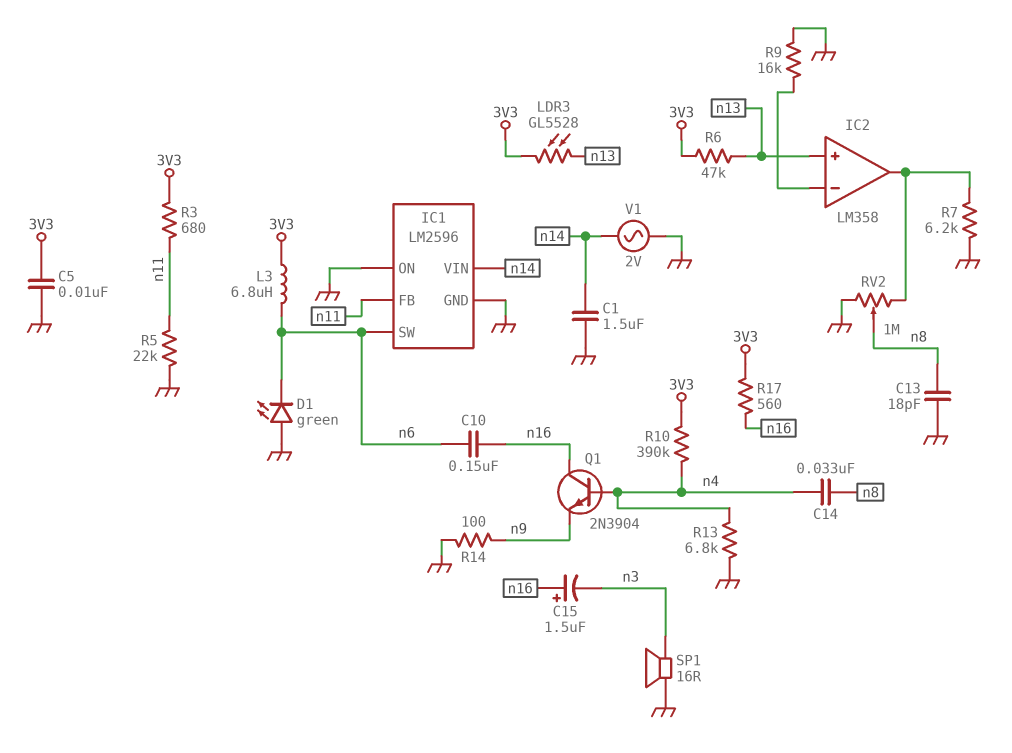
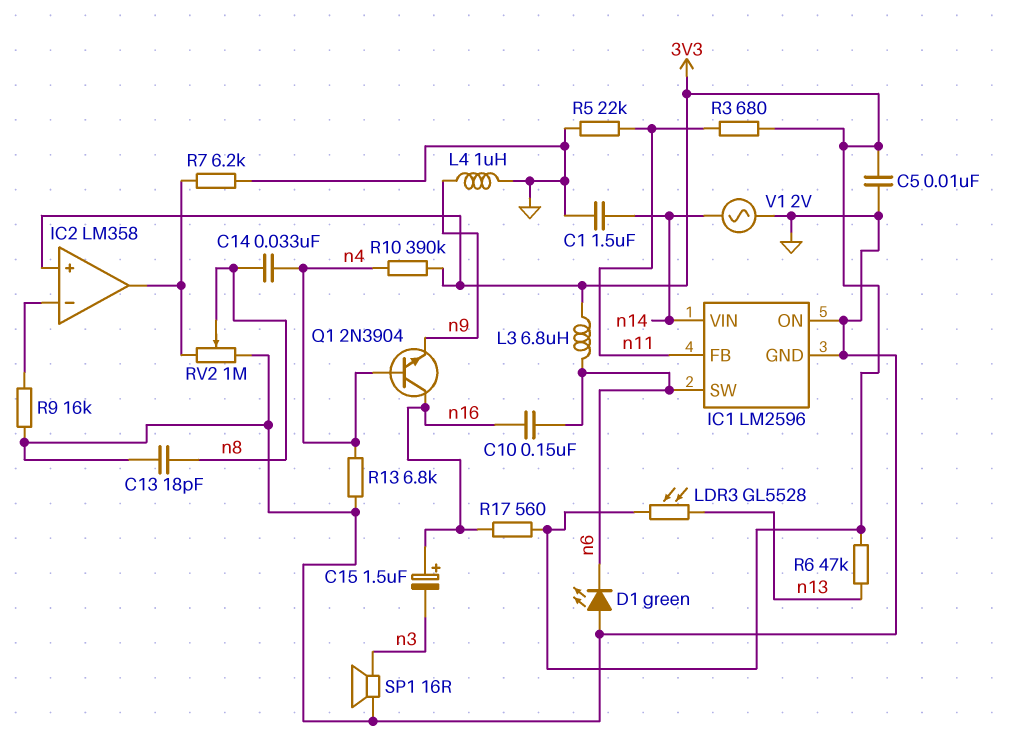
IC2 pin in+: n13 -> 3V3
L4: none -> 1uH (GND, n9)
R14: 100 (GND, n9) -> none

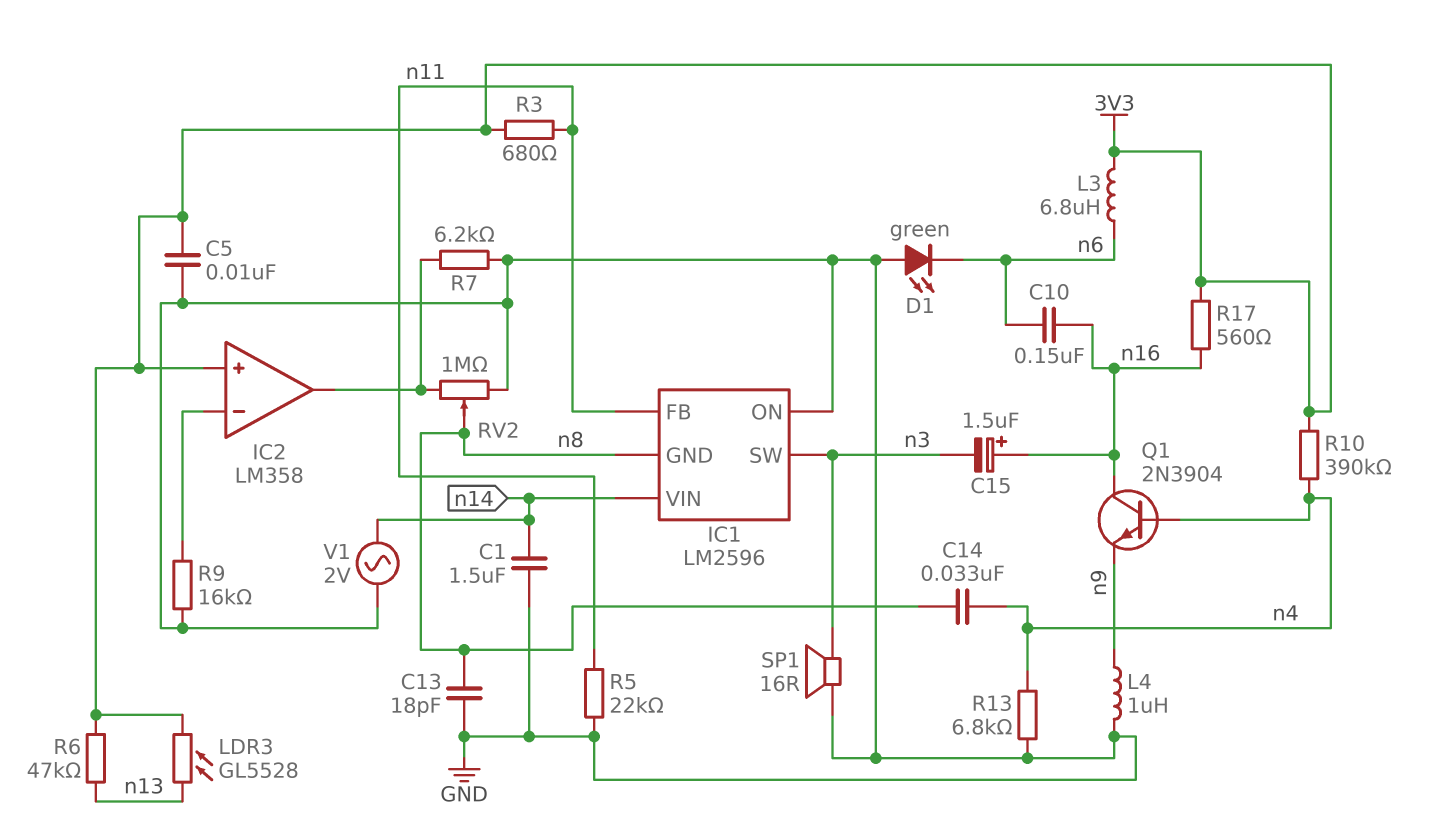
IC1 pin GND: GND -> n8
IC1 pin SW: n6 -> n3

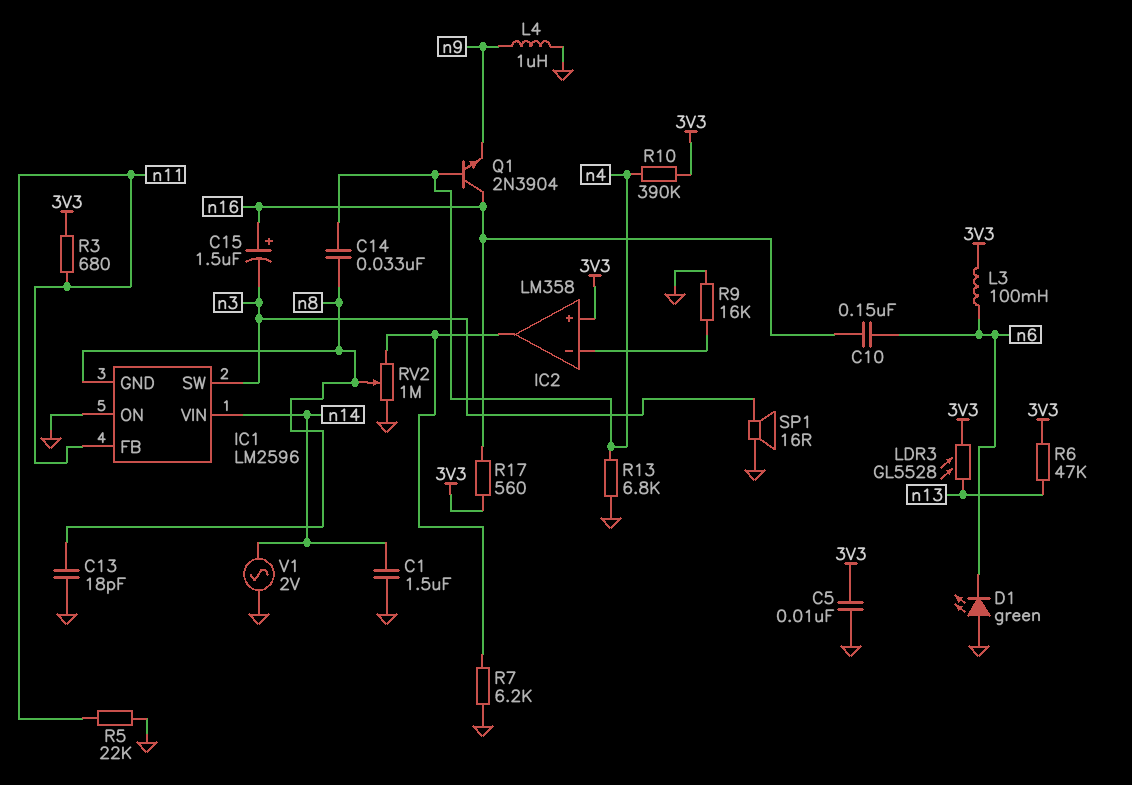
L3: 6.8uH (3V3, n6) -> 100mH (3V3, n6)

